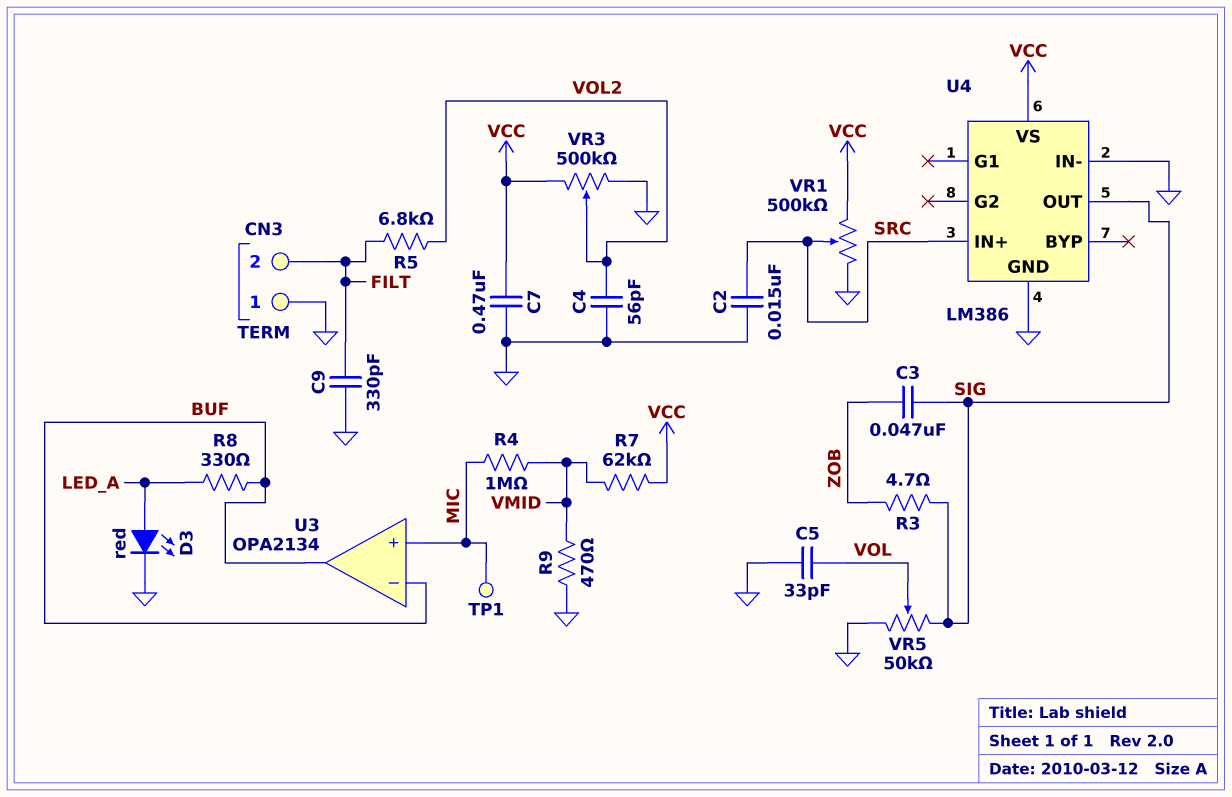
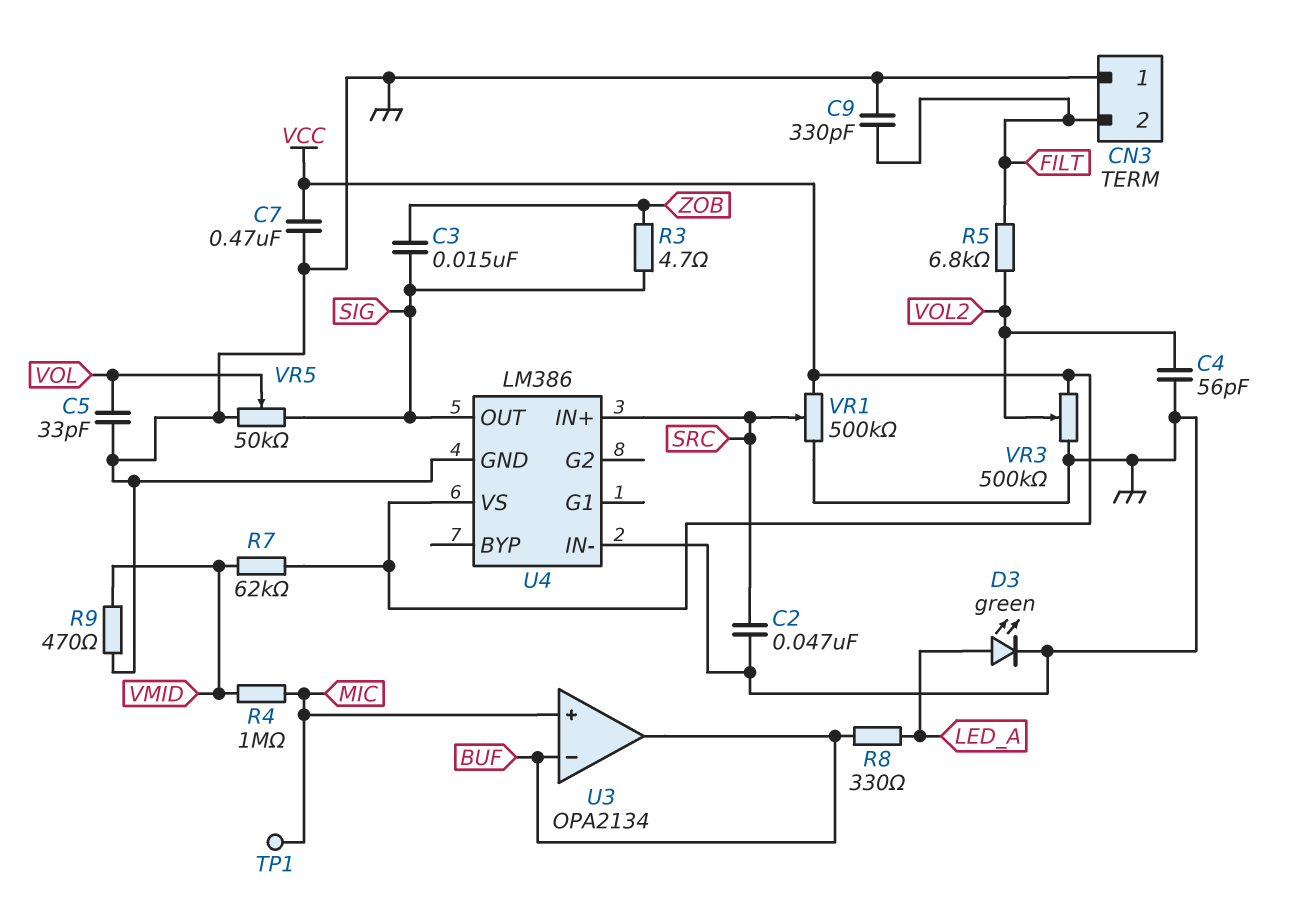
C2: 15nF (GND, SRC) -> 47nF (GND, SRC)
C3: 47nF (SIG, ZOB) -> 15nF (SIG, ZOB)
D3: LED red (A LED_A, K GND) -> LED green (A LED_A, K GND)

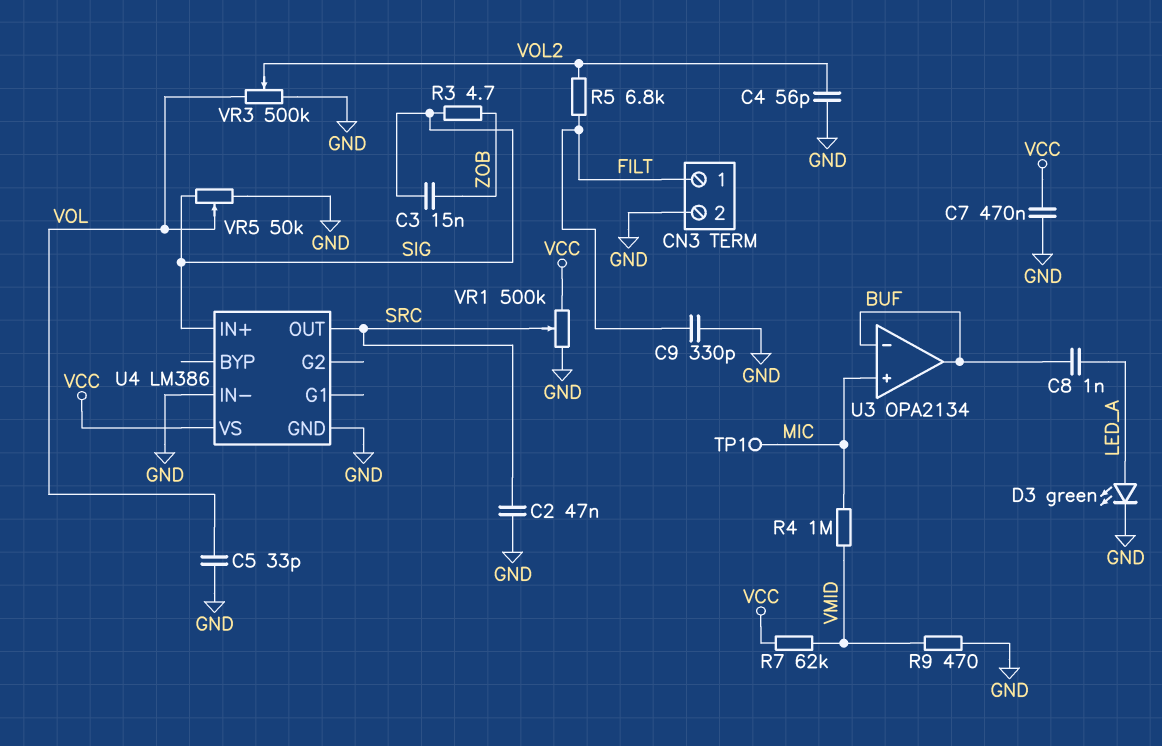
C8: none -> 1nF (BUF, LED_A)
CN3 pin 1: GND -> FILT
CN3 pin 2: FILT -> GND
R8: 330 (BUF, LED_A) -> none
U4 pin IN+: SRC -> SIG
U4 pin OUT: SIG -> SRC
VR3: 500k (GND, VCC, wiper VOL2) -> 500k (GND, VOL, wiper VOL2)

